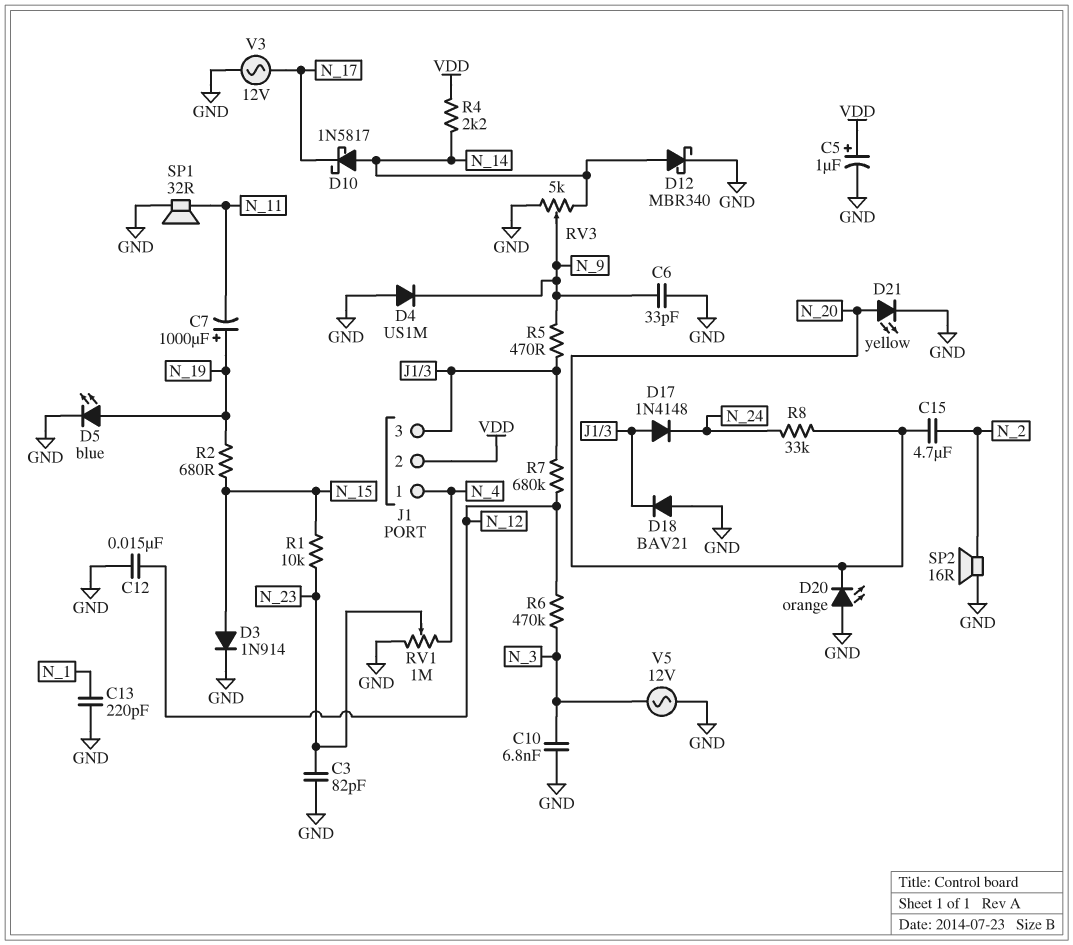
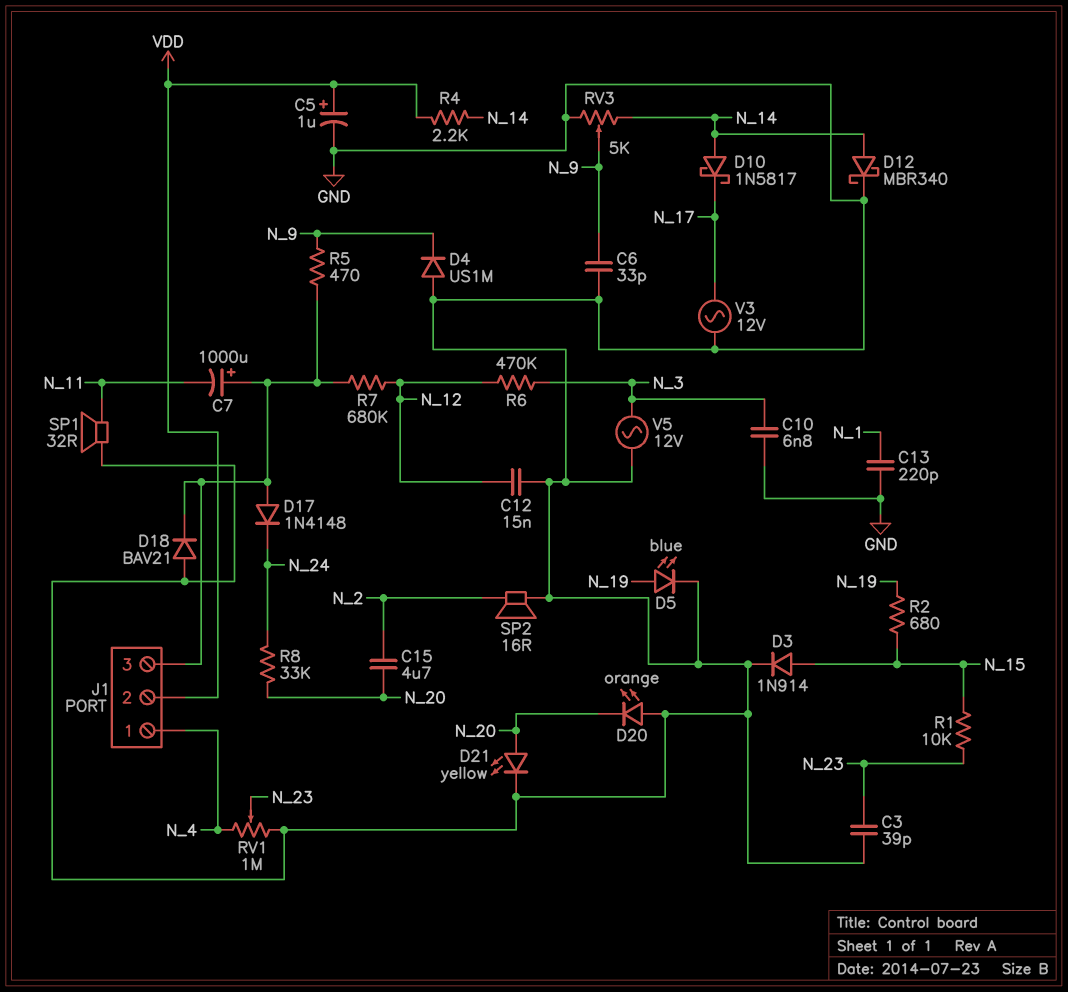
C3: 82pF (GND, N_23) -> 39pF (GND, N_23)
C7: 1000uF (plus N_19, minus N_11) -> 1000uF (plus J1/3, minus N_11)

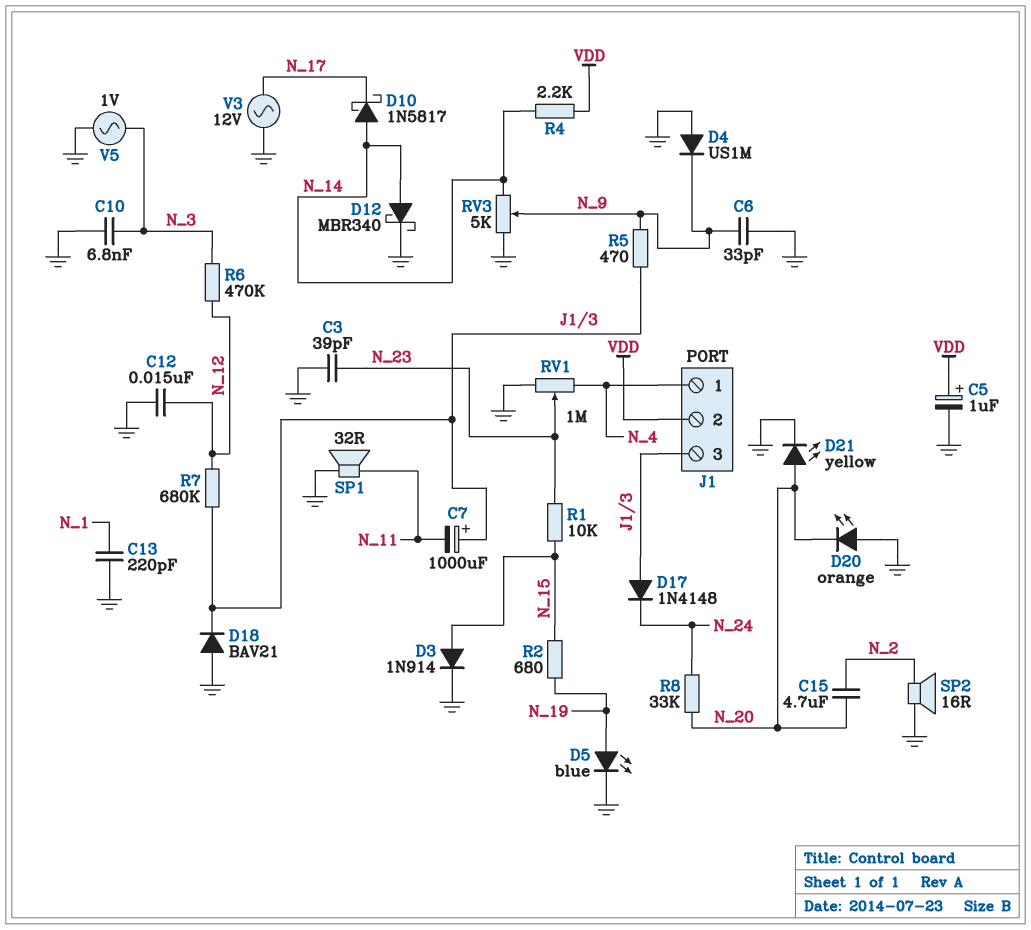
V5: AC 12V (GND, N_3) -> AC 1V (GND, N_3)

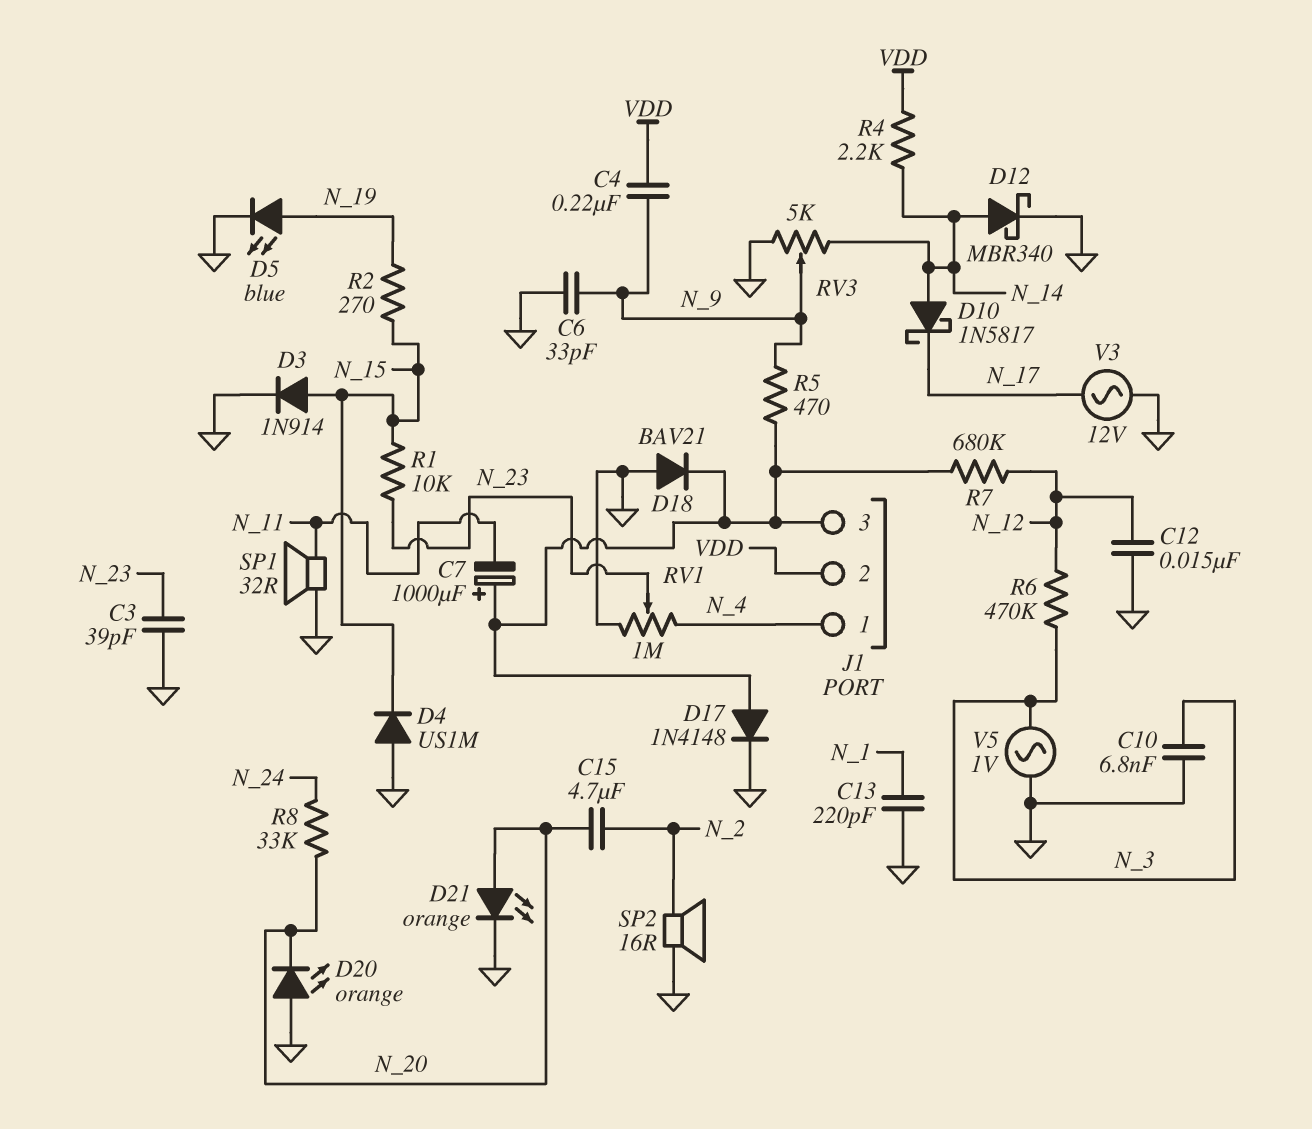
C4: none -> 220nF (N_9, VDD)
C5: 1uF (plus VDD, minus GND) -> none
D4: diode US1M (A GND, K N_9) -> diode US1M (A GND, K N_15)
D17: diode 1N4148 (A J1/3, K N_24) -> diode 1N4148 (A J1/3, K GND)
D21: LED yellow (A N_20, K GND) -> LED orange (A N_20, K GND)
R2: 680 (N_15, N_19) -> 270 (N_15, N_19)

